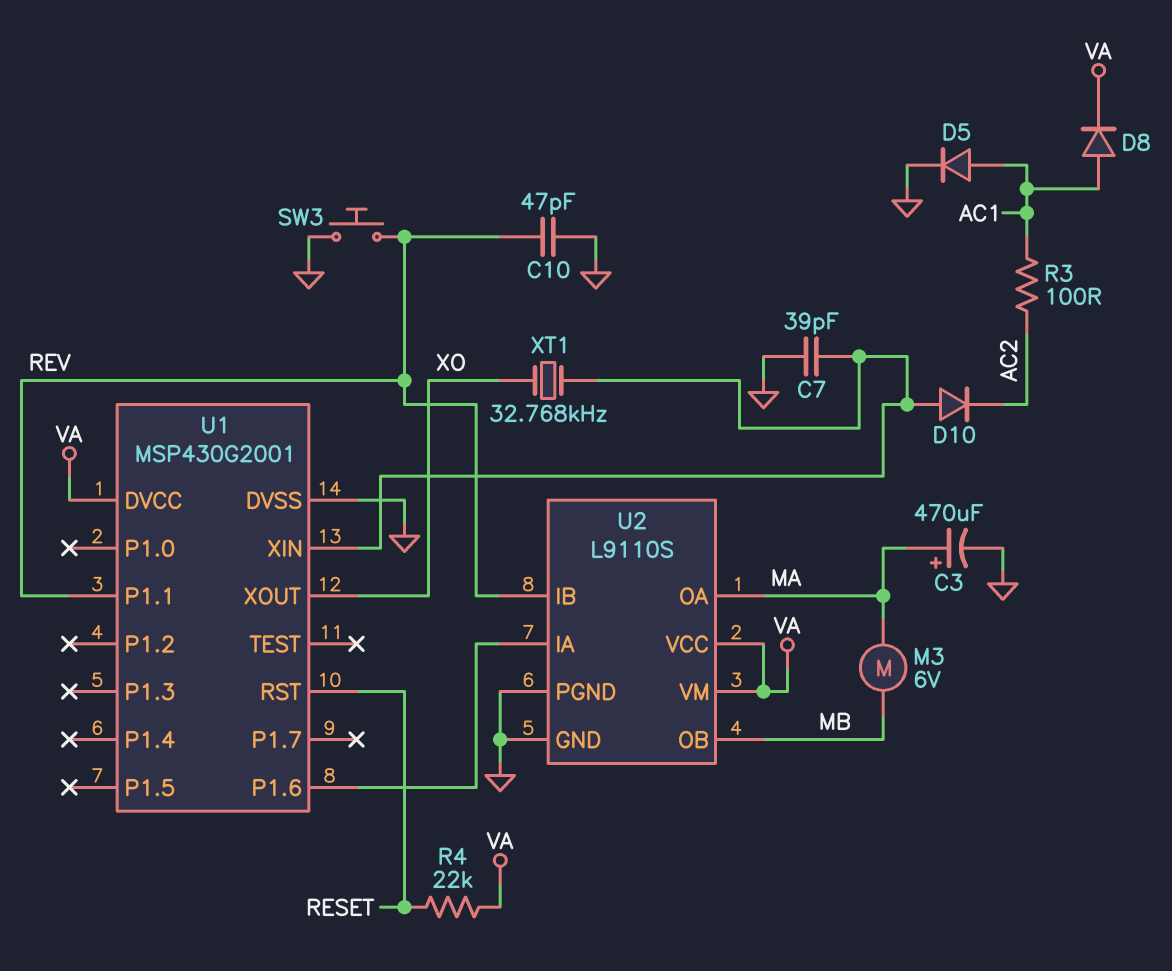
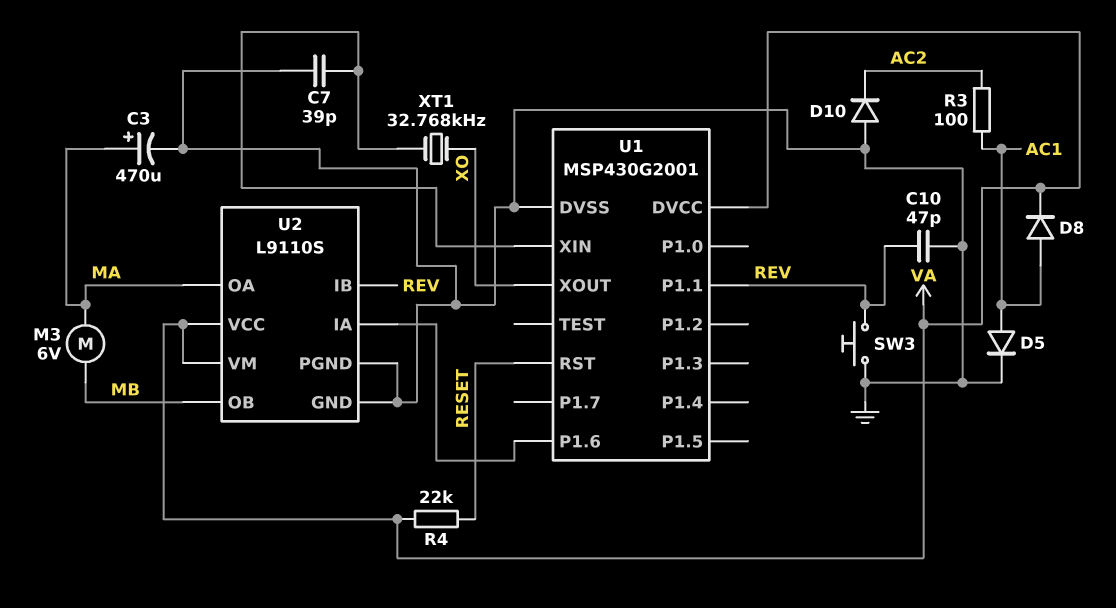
D10: diode (A U1/XIN, K AC2) -> diode (A GND, K AC2)

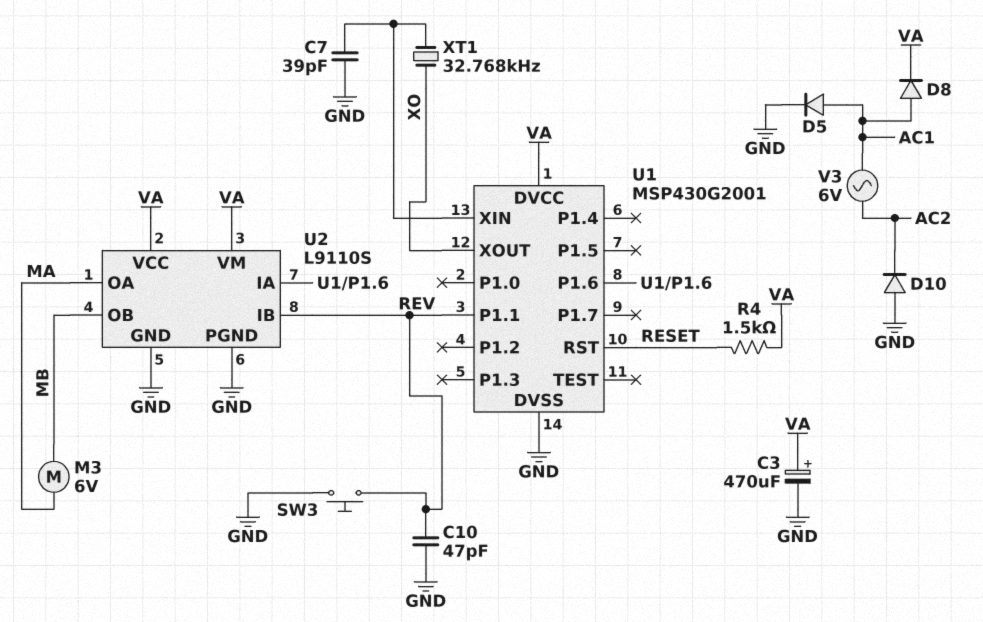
C3: 470uF (plus MA, minus GND) -> 470uF (plus VA, minus GND)
R3: 100 (AC1, AC2) -> none
R4: 22k (RESET, VA) -> 1.5k (RESET, VA)
V3: none -> AC 6V (AC1, AC2)

